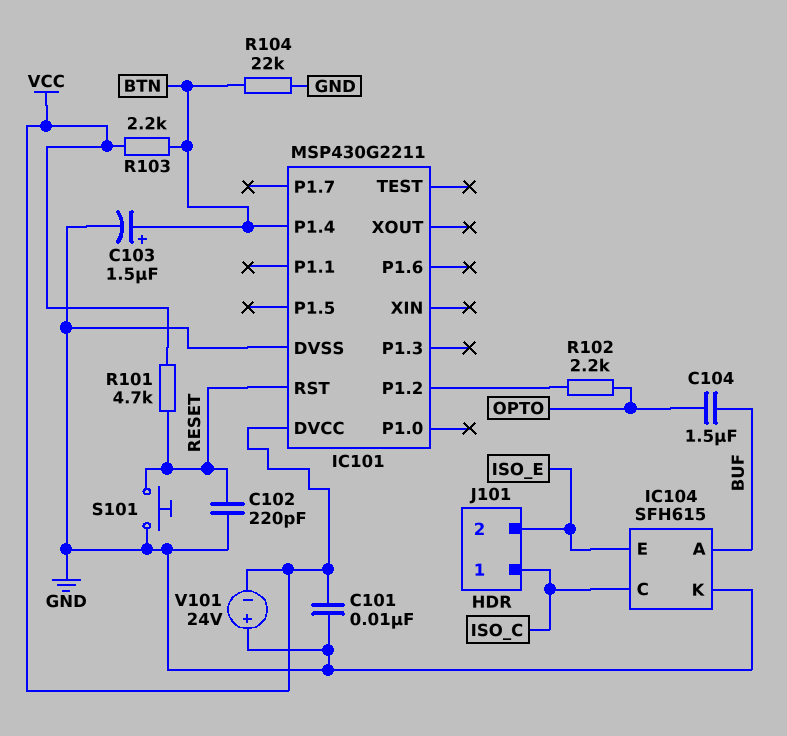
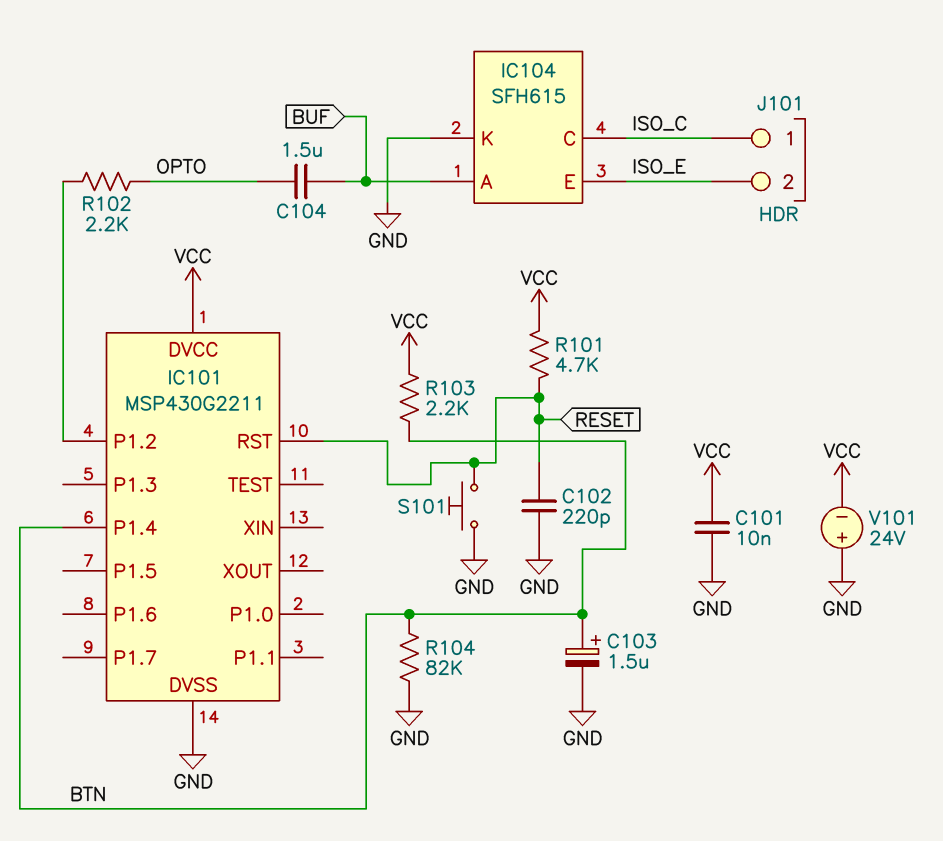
R104: 22k (BTN, GND) -> 82k (BTN, GND)

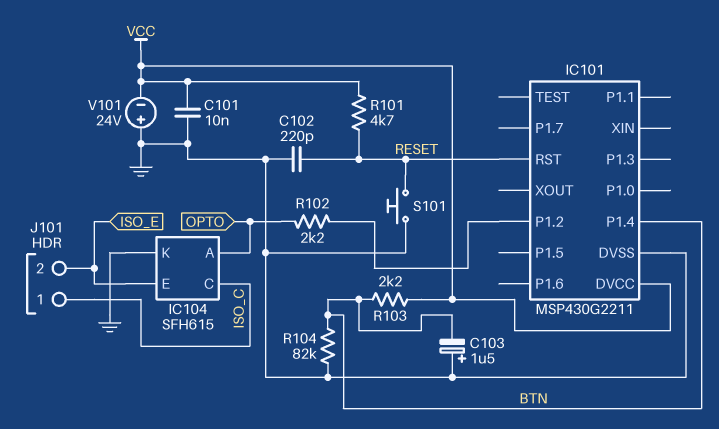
C103: 1.5uF (plus BTN, minus GND) -> 1.5uF (plus GND, minus BTN)
C104: 1.5uF (BUF, OPTO) -> none
IC104 pin A: BUF -> OPTO

